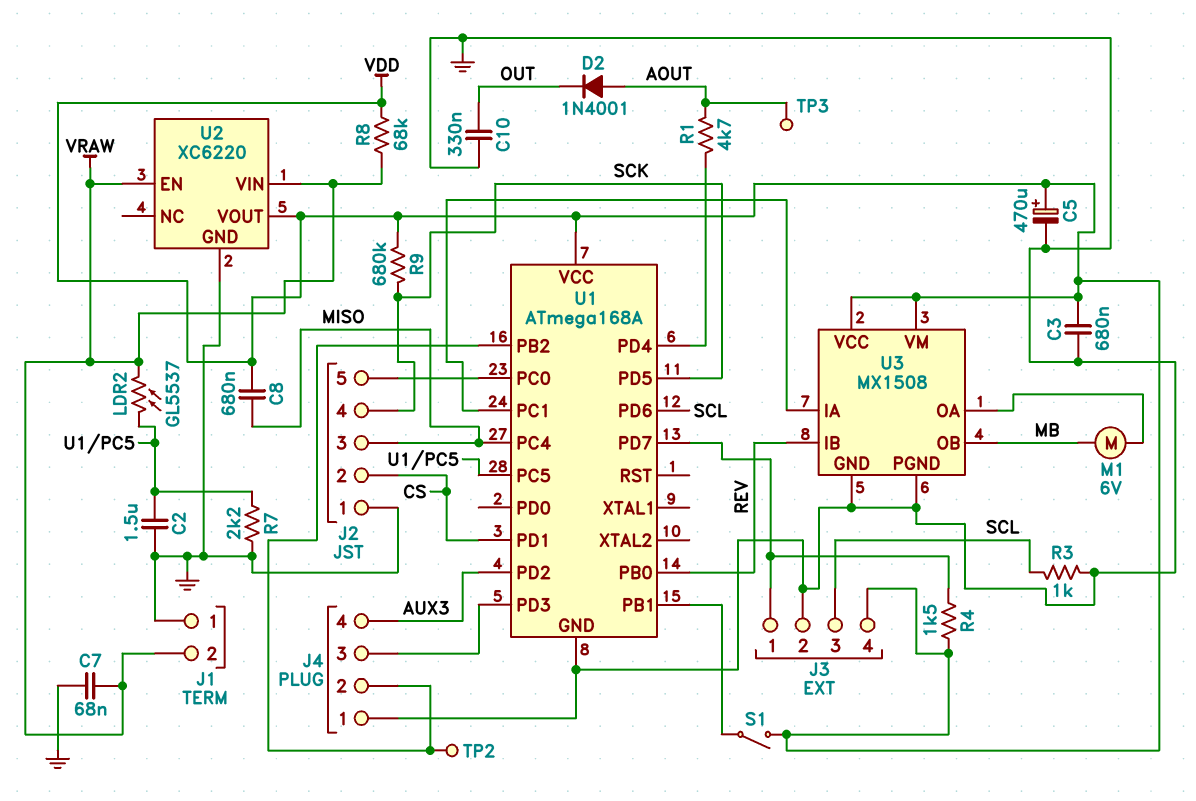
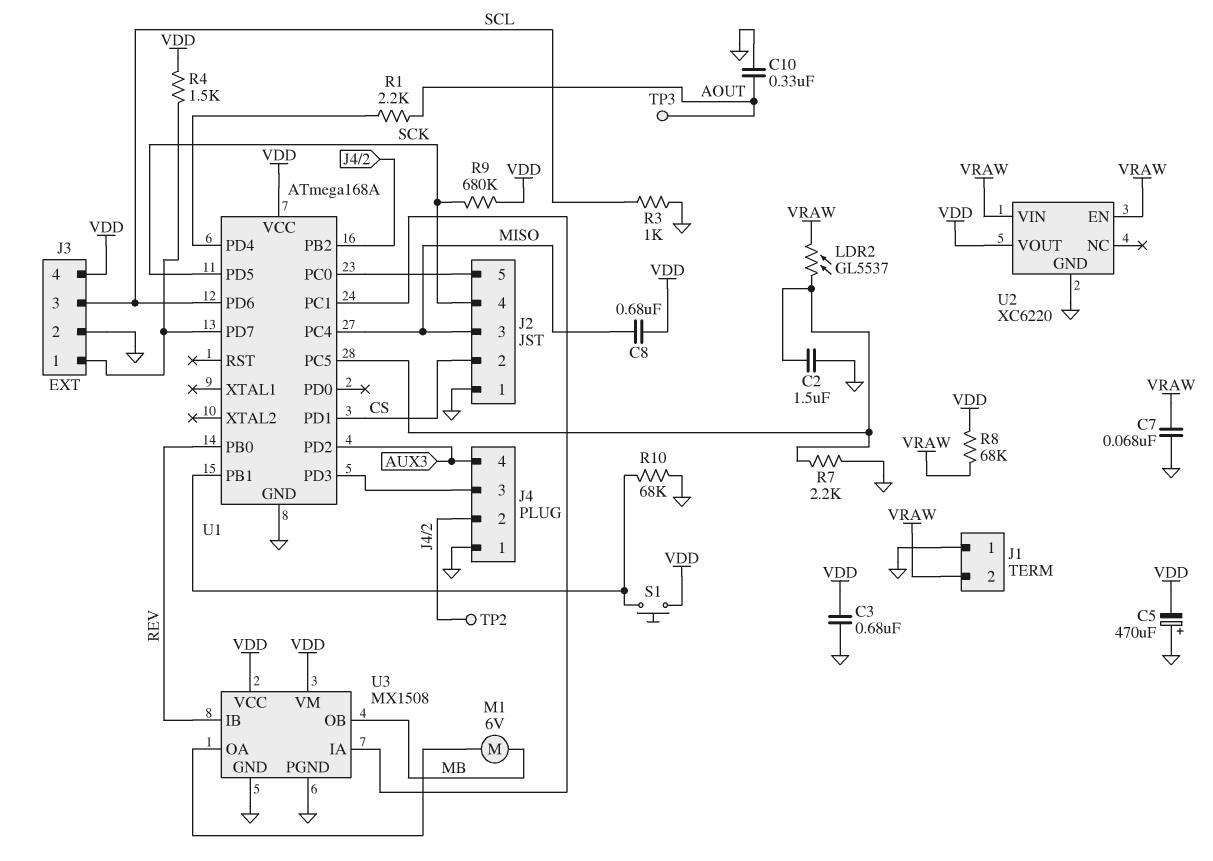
C5: 470uF (plus VDD, minus GND) -> 470uF (plus GND, minus VDD)
C10: 330nF (GND, OUT) -> 330nF (AOUT, GND)
D2: diode 1N4001 (A AOUT, K OUT) -> none
R1: 4.7k (AOUT, U1/PD4) -> 2.2k (AOUT, U1/PD4)
R10: none -> 68k (GND, U1/PB1)
S1: switch (U1/PB1, VDD) -> button (U1/PB1, VDD)

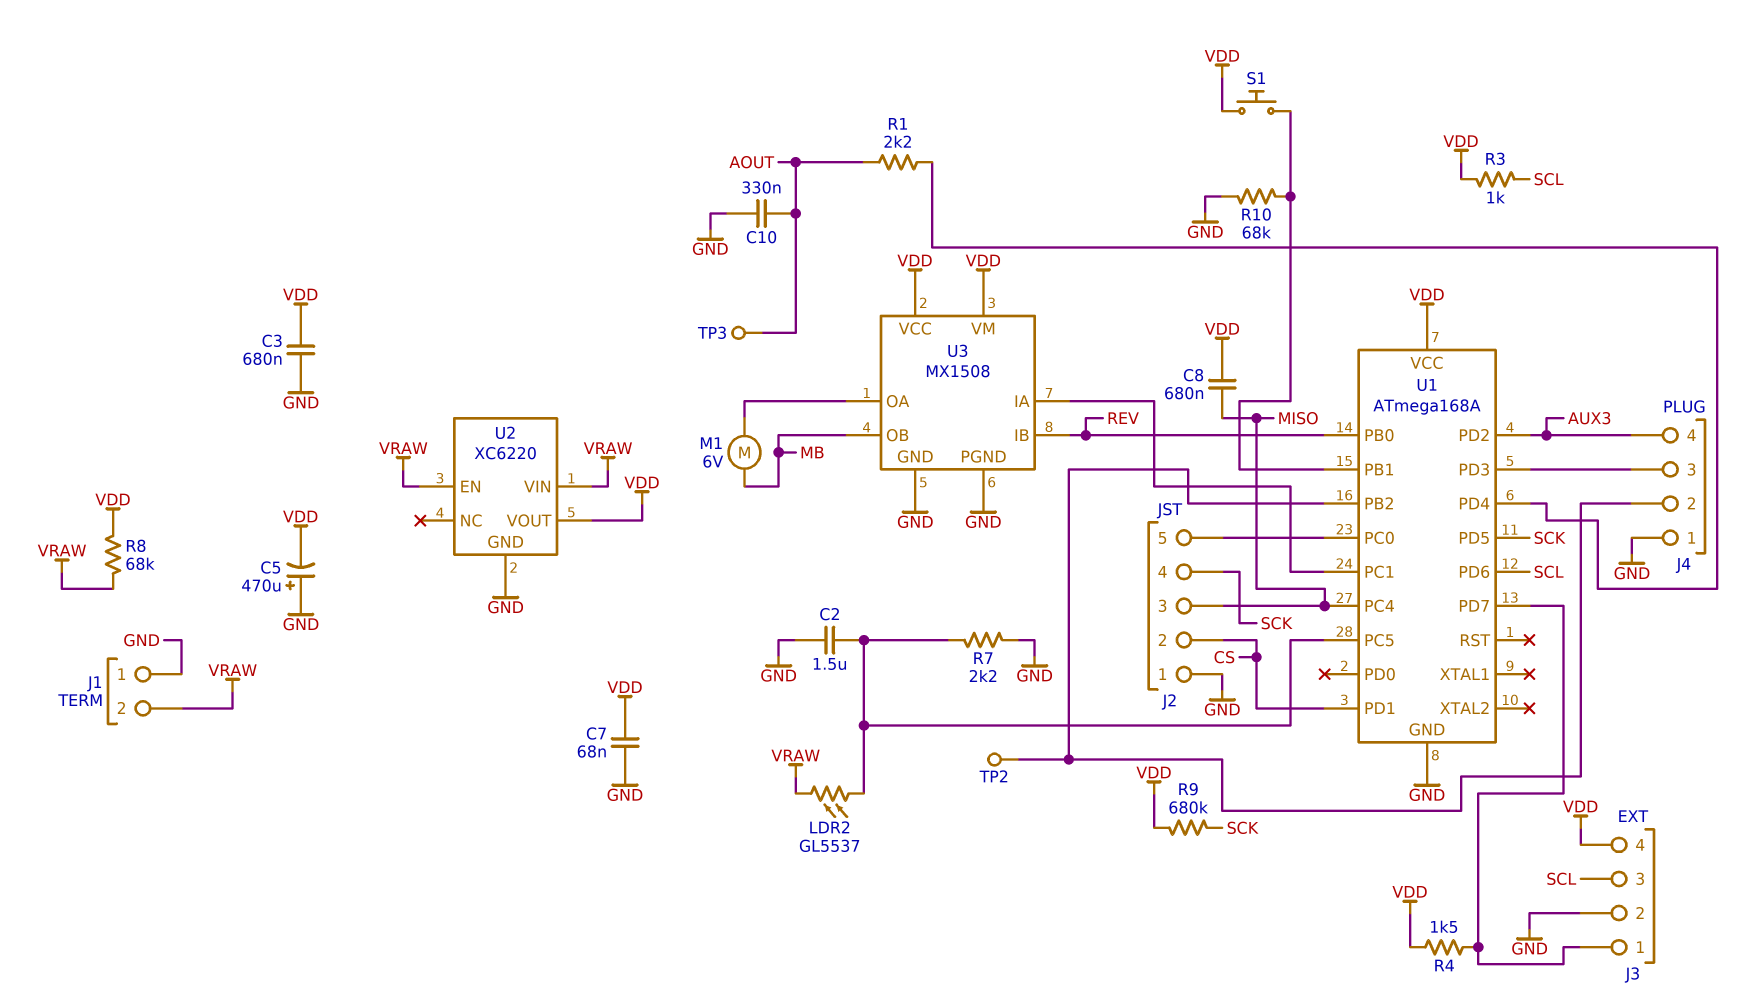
C7: 68nF (GND, VRAW) -> 68nF (GND, VDD)
R3: 1k (GND, SCL) -> 1k (SCL, VDD)

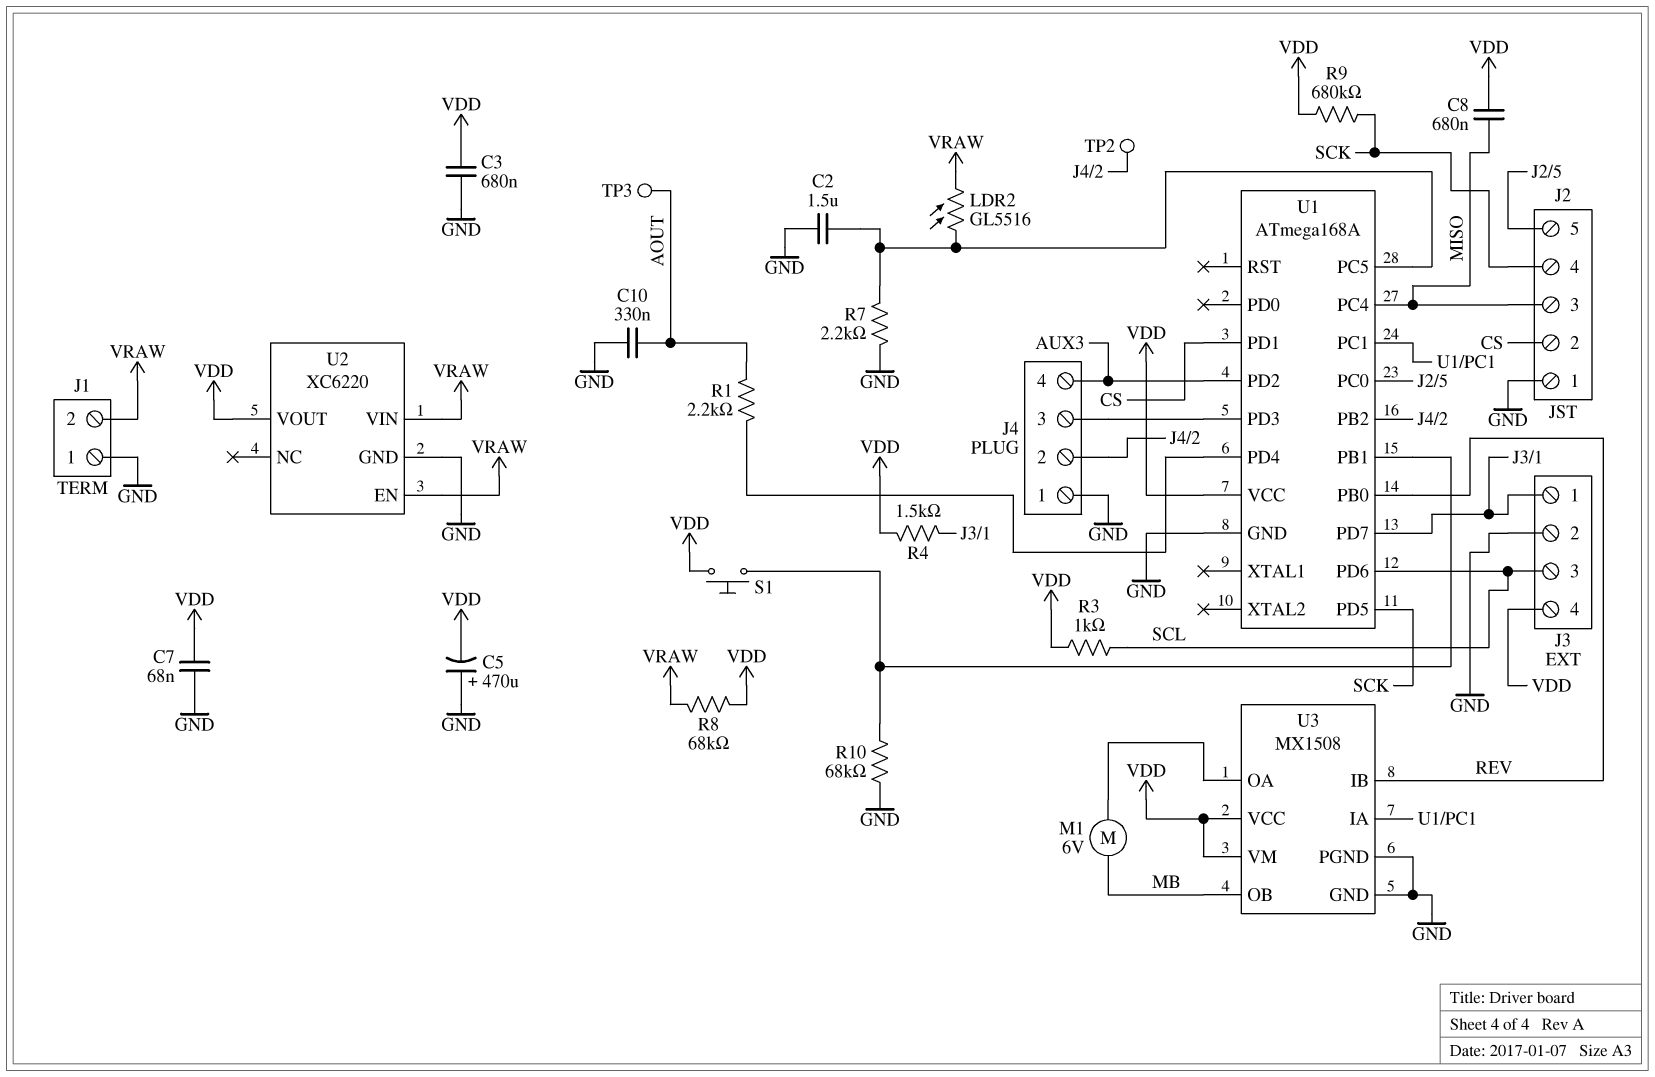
LDR2: GL5537 (U1/PC5, VRAW) -> GL5516 (U1/PC5, VRAW)

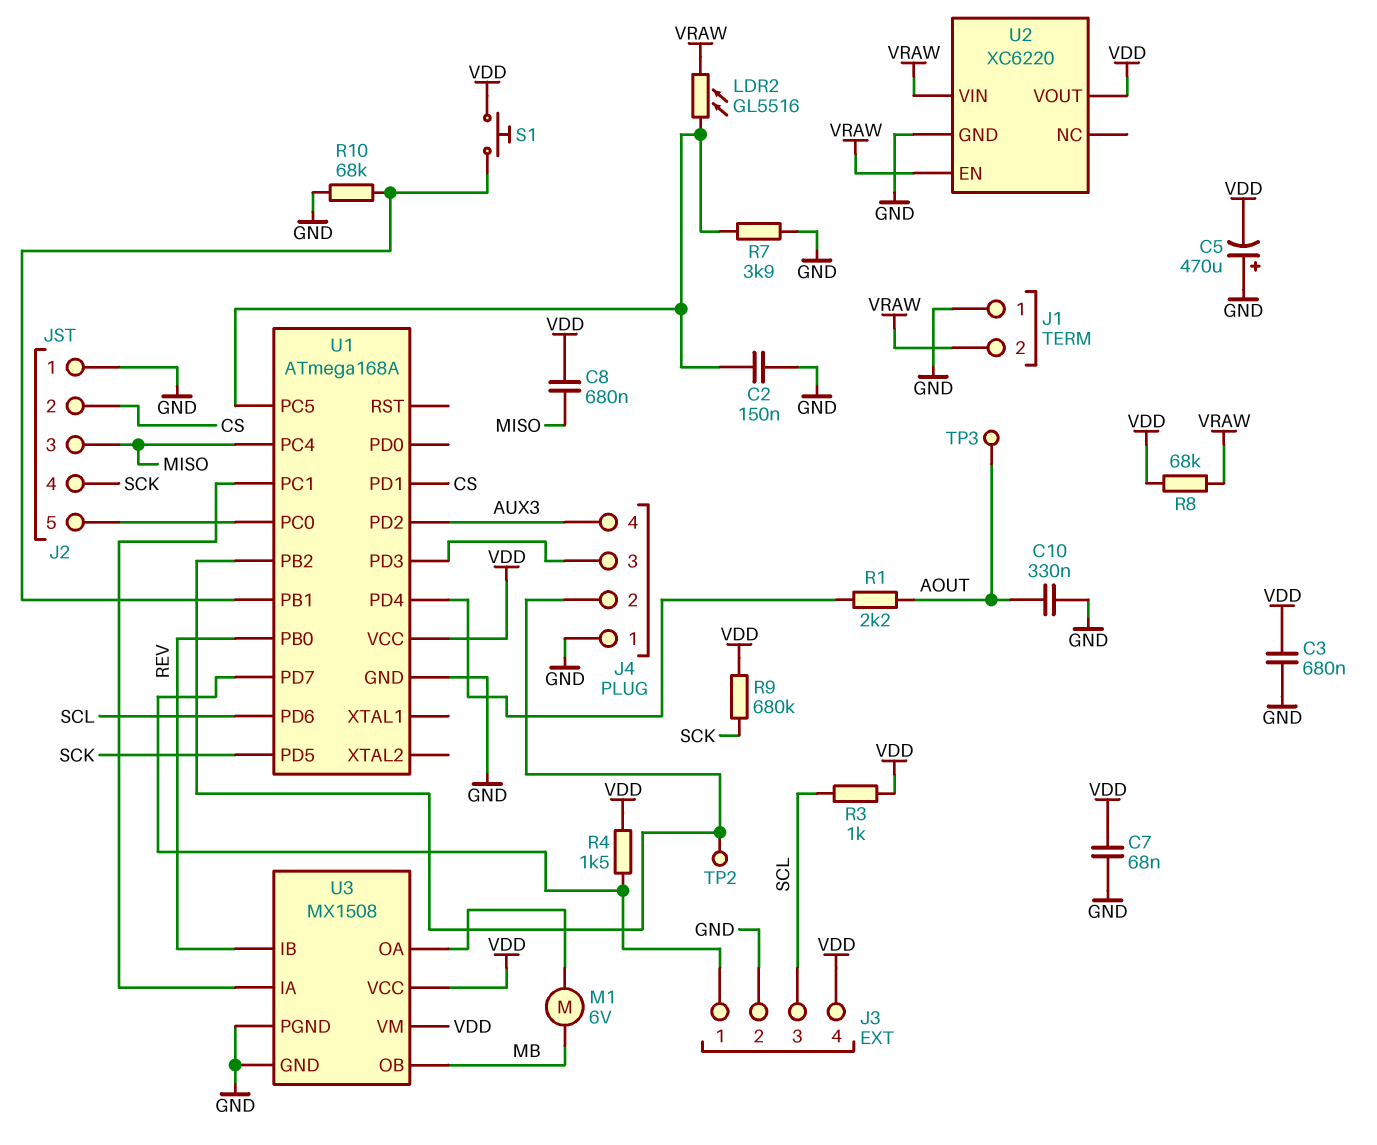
C2: 1.5uF (GND, U1/PC5) -> 150nF (GND, U1/PC5)
R7: 2.2k (GND, U1/PC5) -> 3.9k (GND, U1/PC5)

